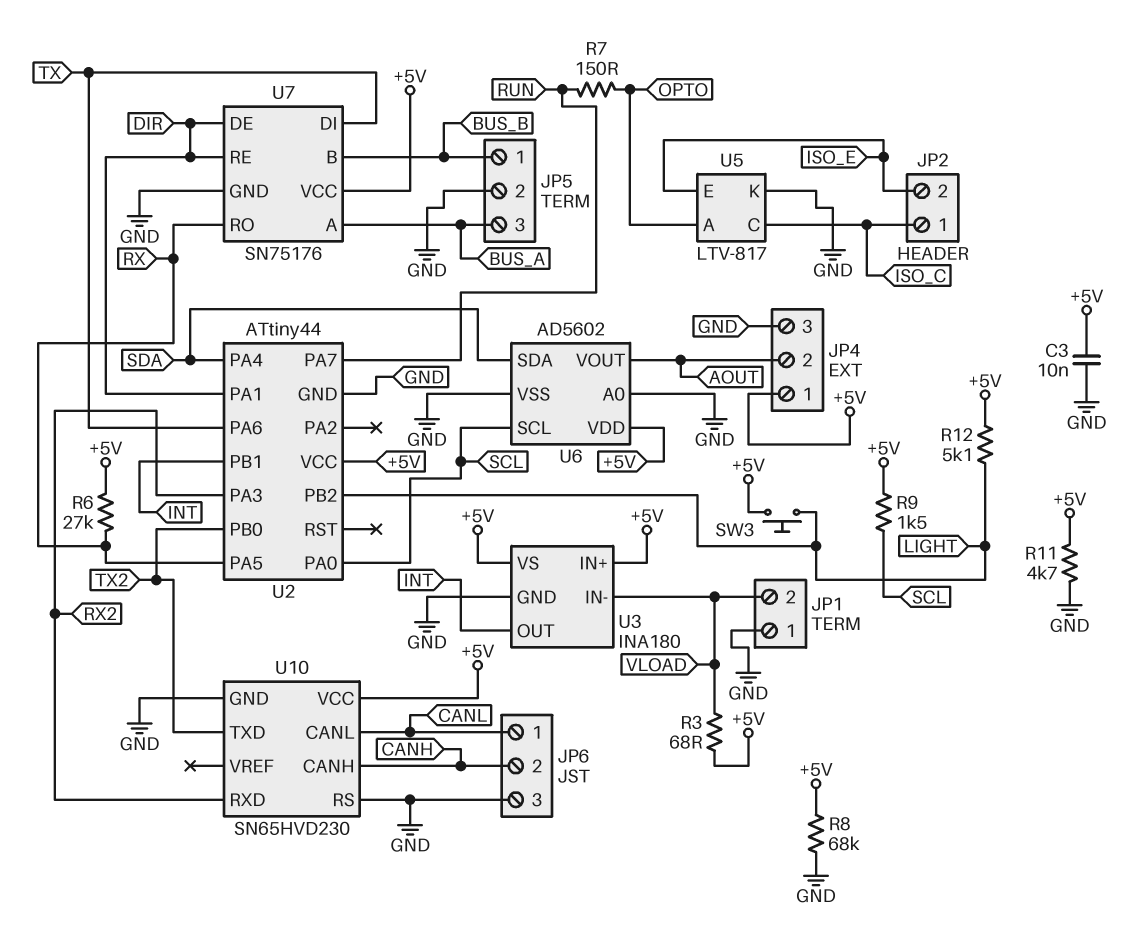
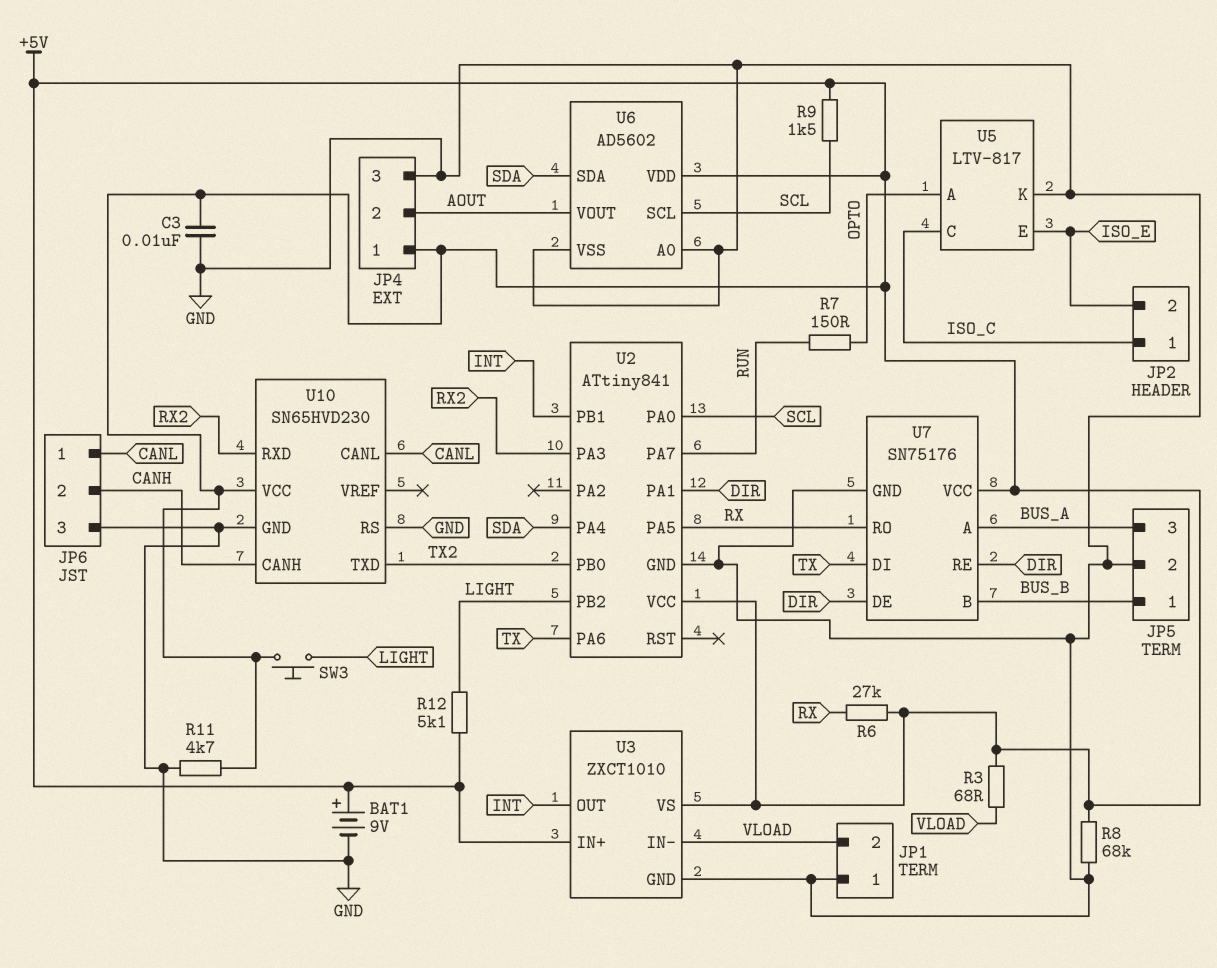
BAT1: none -> 9V (plus +5V, minus GND)
U2: ATtiny44 -> ATtiny841
U3: INA180 -> ZXCT1010

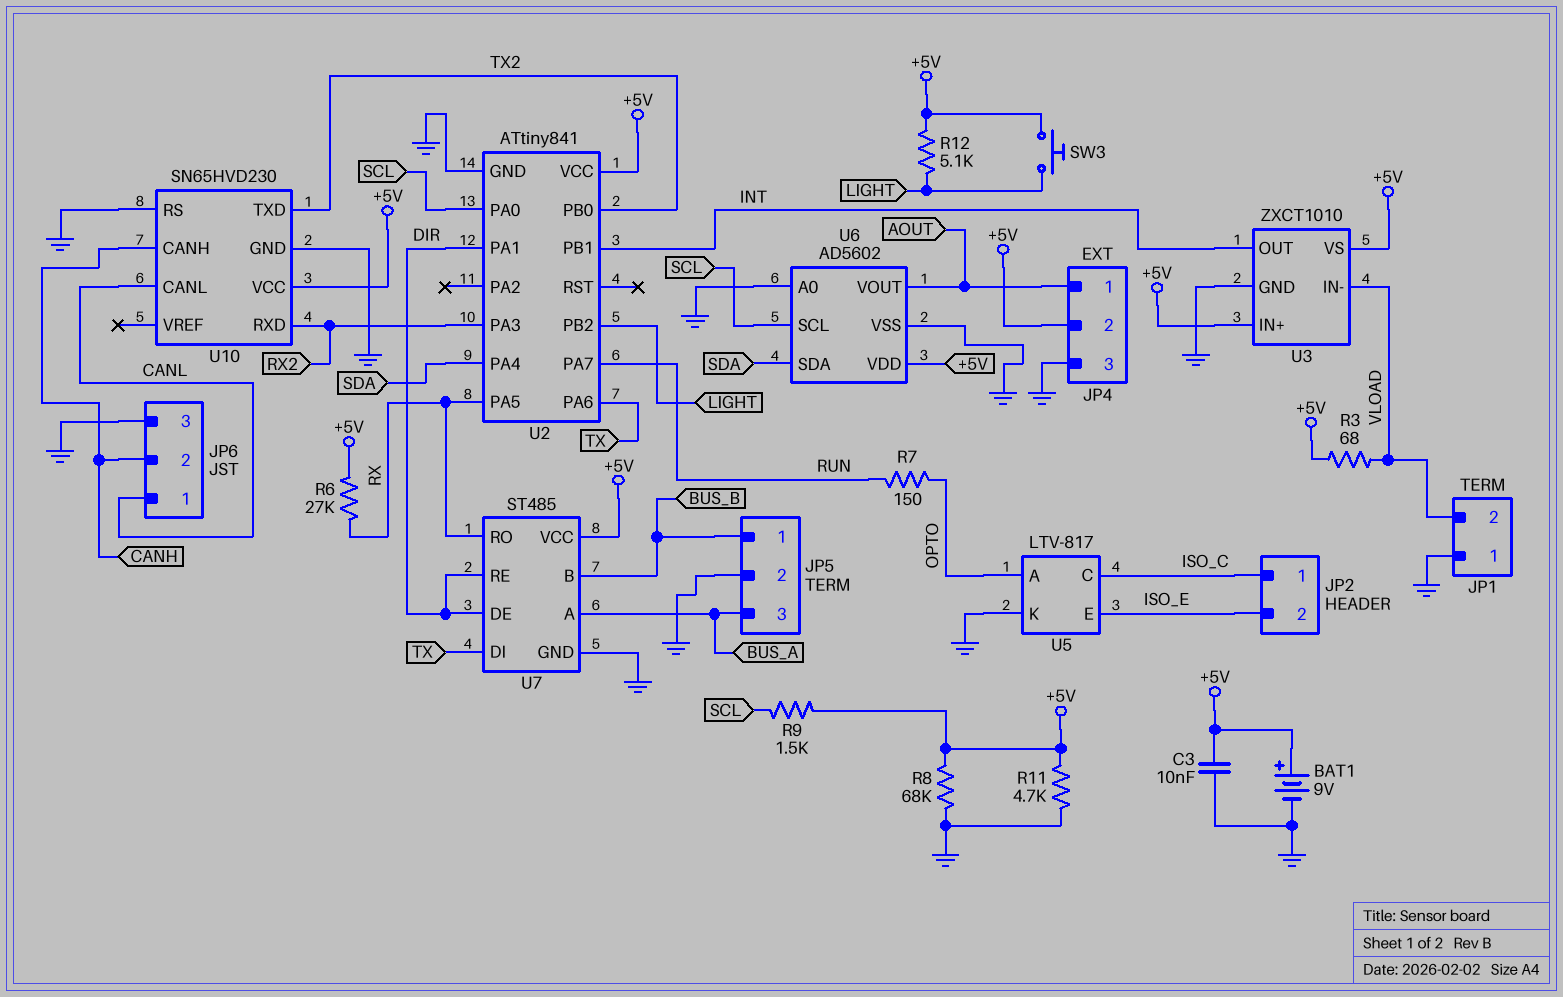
JP4 pin 1: +5V -> AOUT
JP4 pin 2: AOUT -> +5V
U7: SN75176 -> ST485

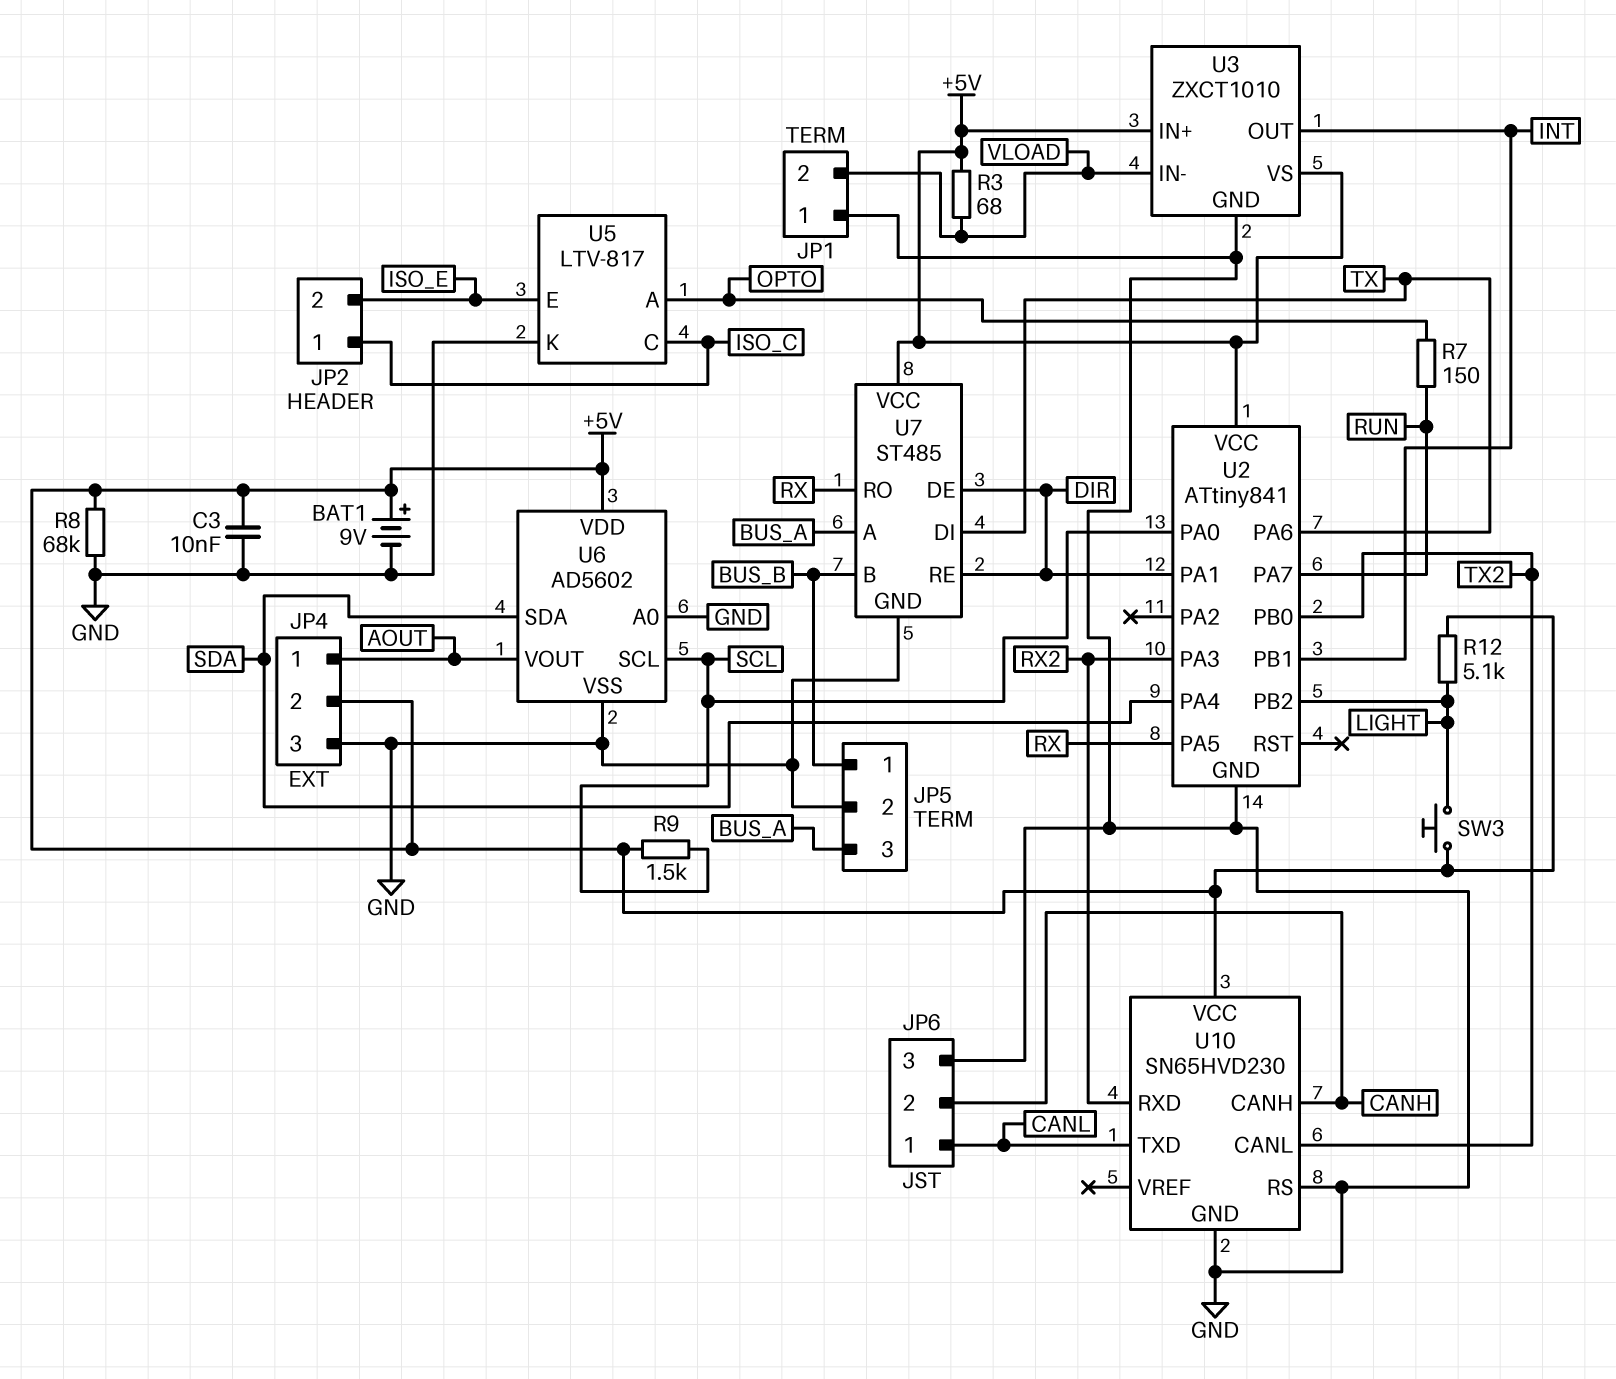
R6: 27k (+5V, RX) -> none
R11: 4.7k (+5V, GND) -> none
U10 pin CANL: CANL -> TX2
U10 pin TXD: TX2 -> CANL

